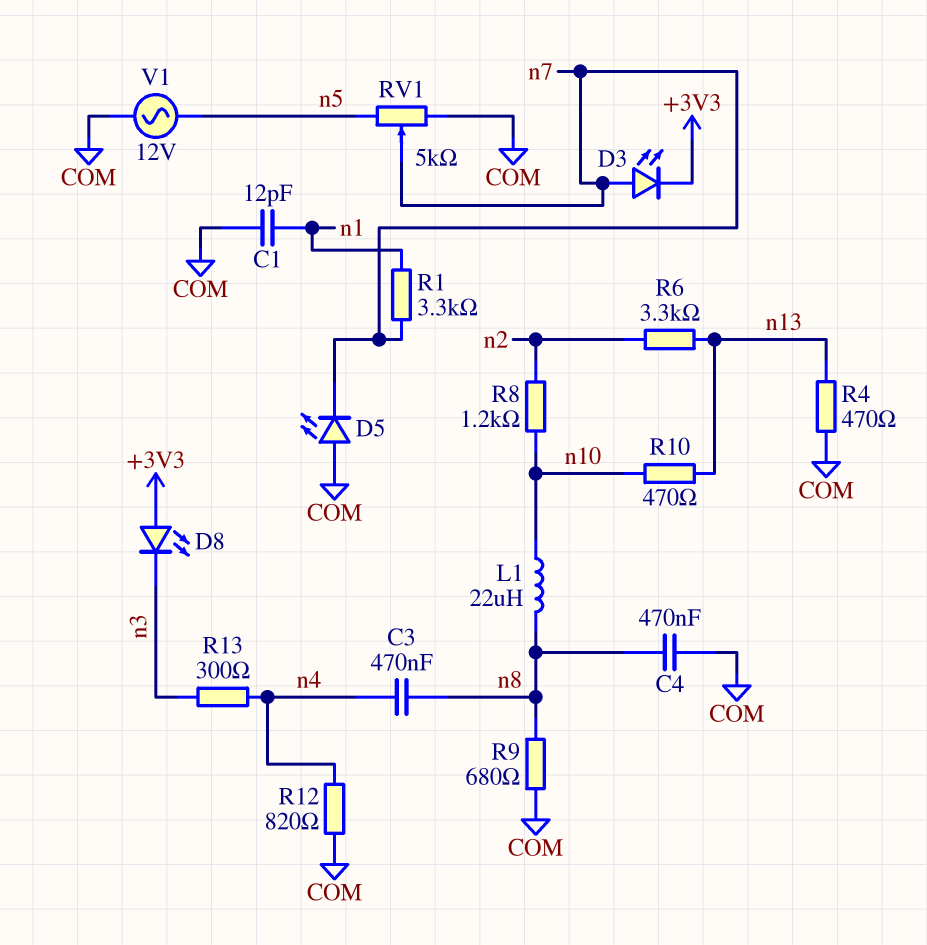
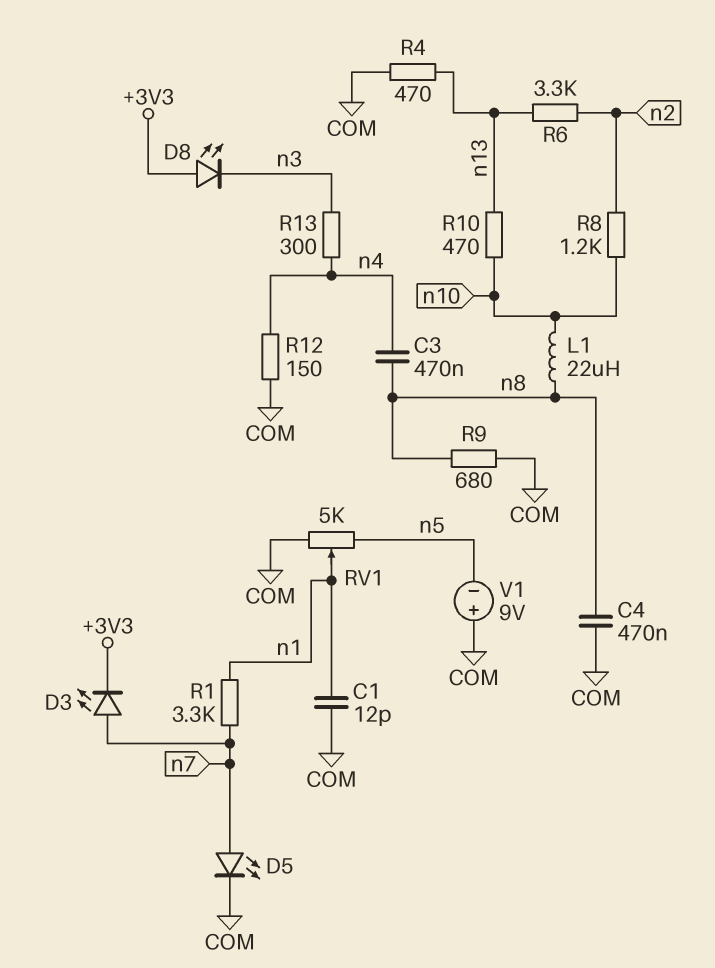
D5: LED (A COM, K n7) -> LED (A n7, K COM)
R12: 820 (COM, n4) -> 150 (COM, n4)
RV1: 5k (COM, n5, wiper n7) -> 5k (COM, n5, wiper n1)
V1: AC 12V (COM, n5) -> 9V (plus COM, minus n5)

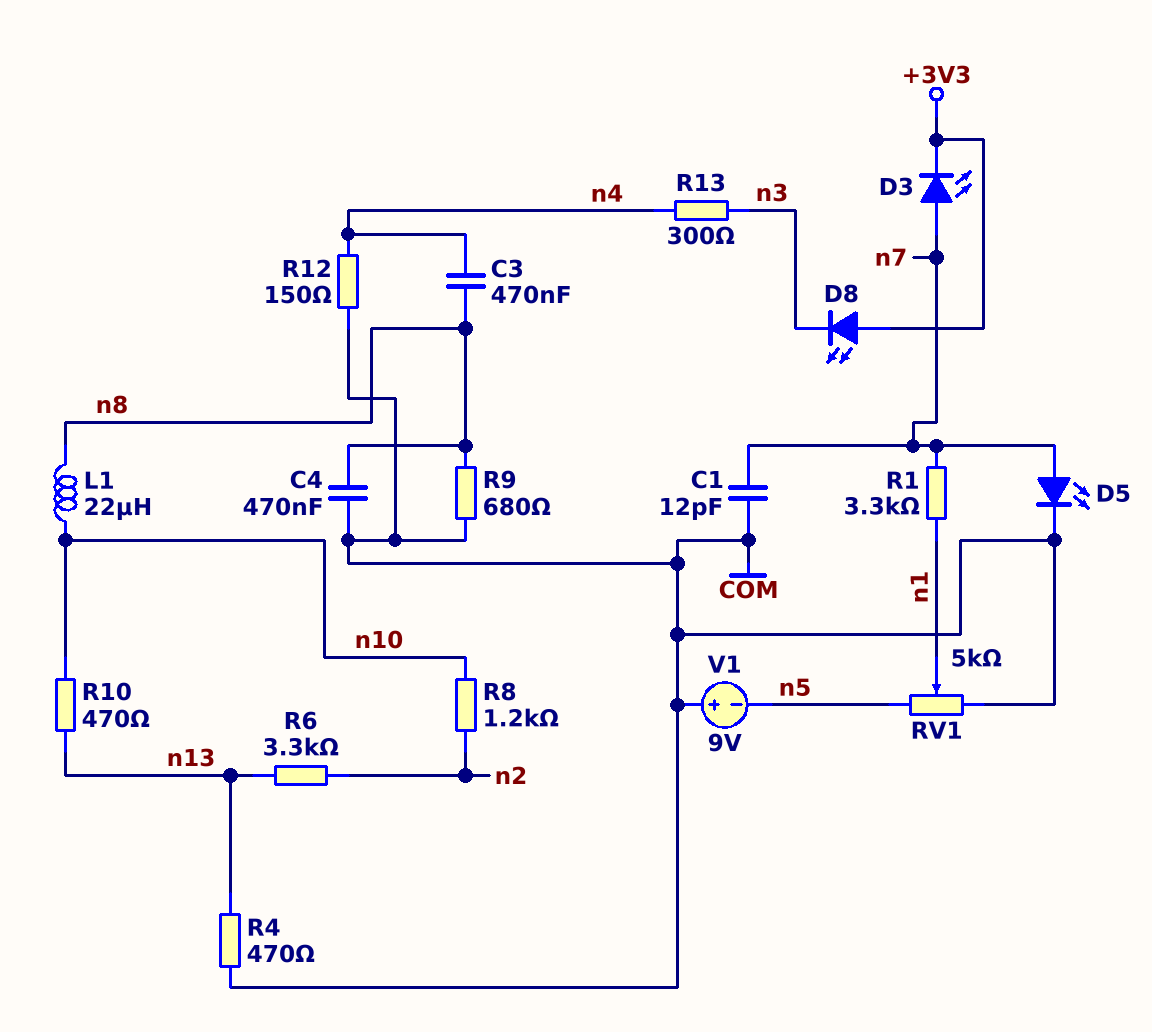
C1: 12pF (COM, n1) -> 12pF (COM, n7)

